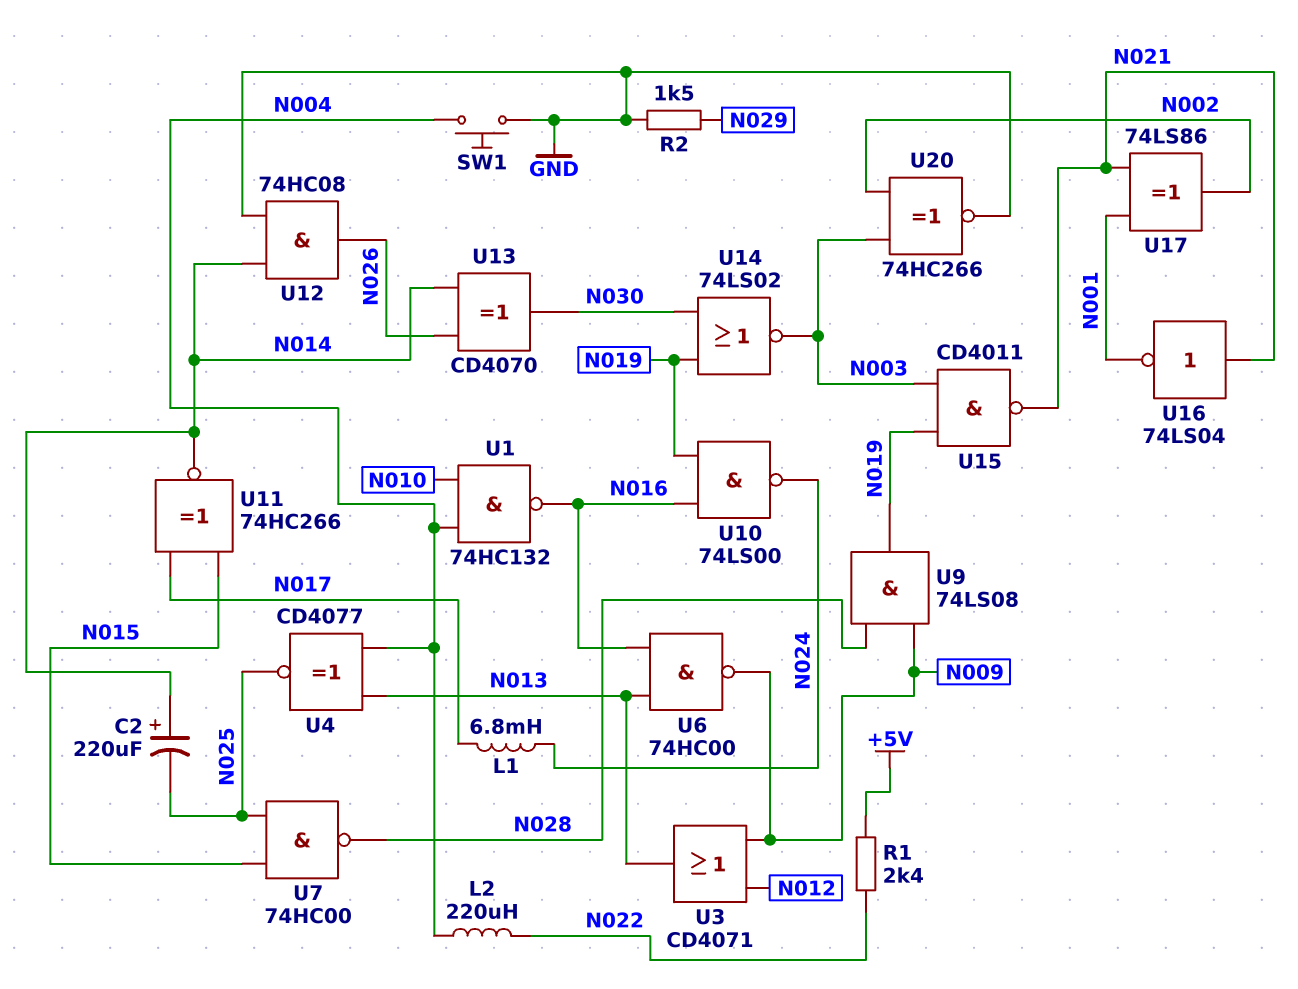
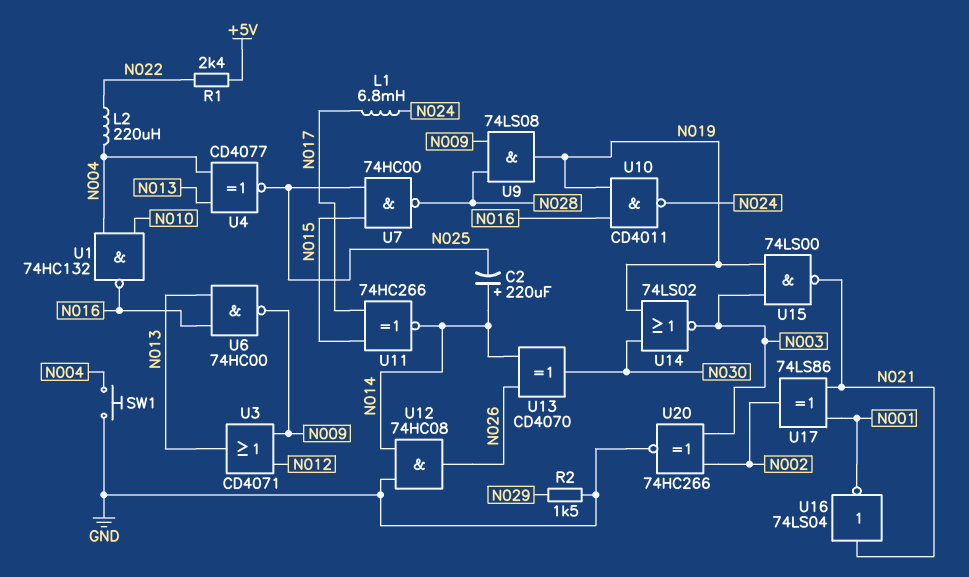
U10: NAND 74LS00 (in N016, in N019, out N024) -> NAND CD4011 (in N016, in N019, out N024)
U15: NAND CD4011 (in N003, in N019, out N021) -> NAND 74LS00 (in N003, in N019, out N021)

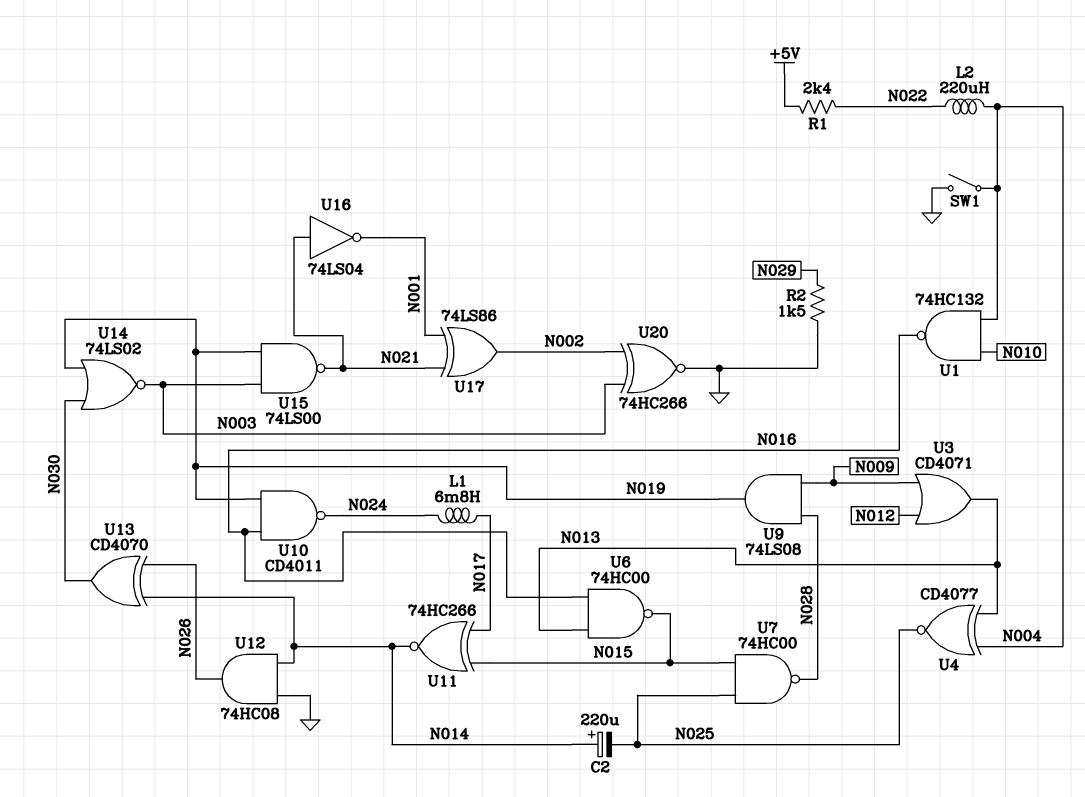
SW1: button (GND, N004) -> switch (GND, N004)
U6: NAND 74HC00 (in N013, in N016, out N009) -> NAND 74HC00 (in N013, in N016, out N015)

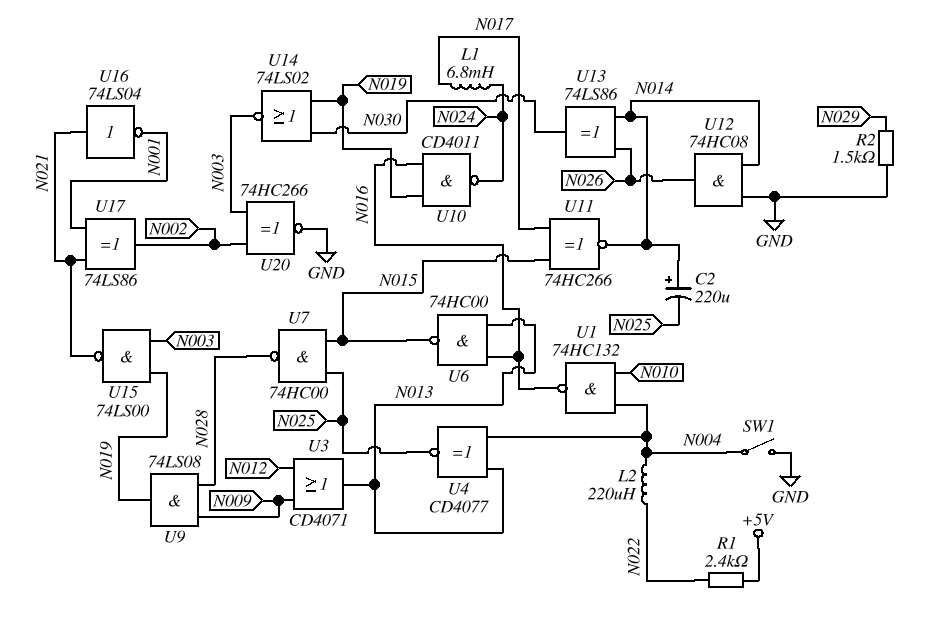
U13: XOR CD4070 (in N014, in N026, out N030) -> XOR 74LS86 (in N014, in N026, out N030)

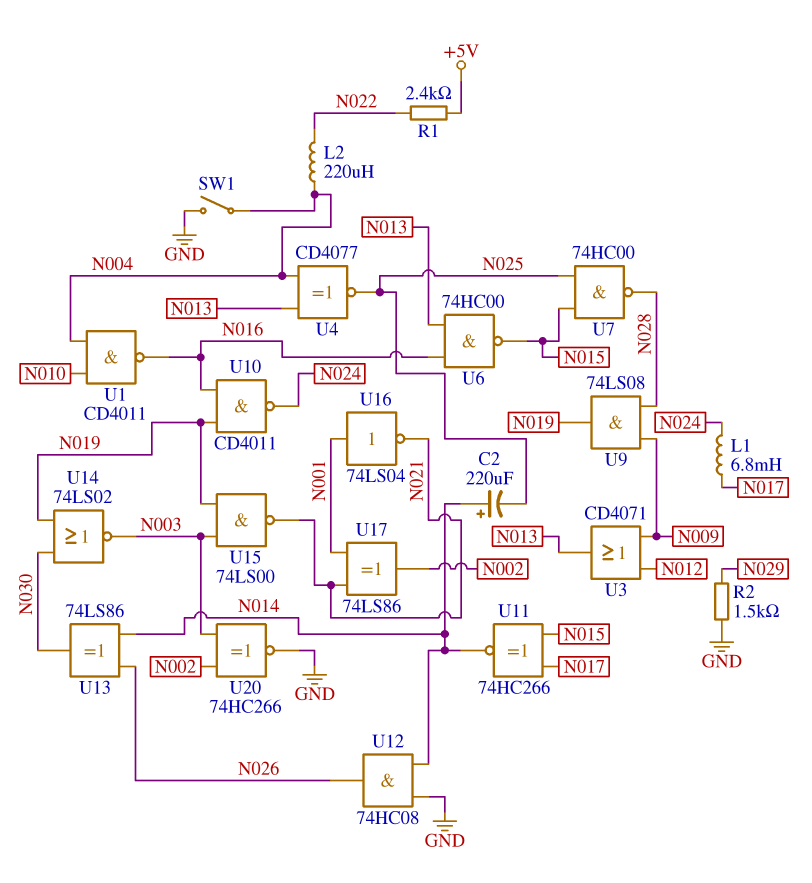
U1: NAND 74HC132 (in N004, in N010, out N016) -> NAND CD4011 (in N004, in N010, out N016)
U16: NOT 74LS04 (in N021, out N001) -> NOT 74LS04 (in N001, out N021)

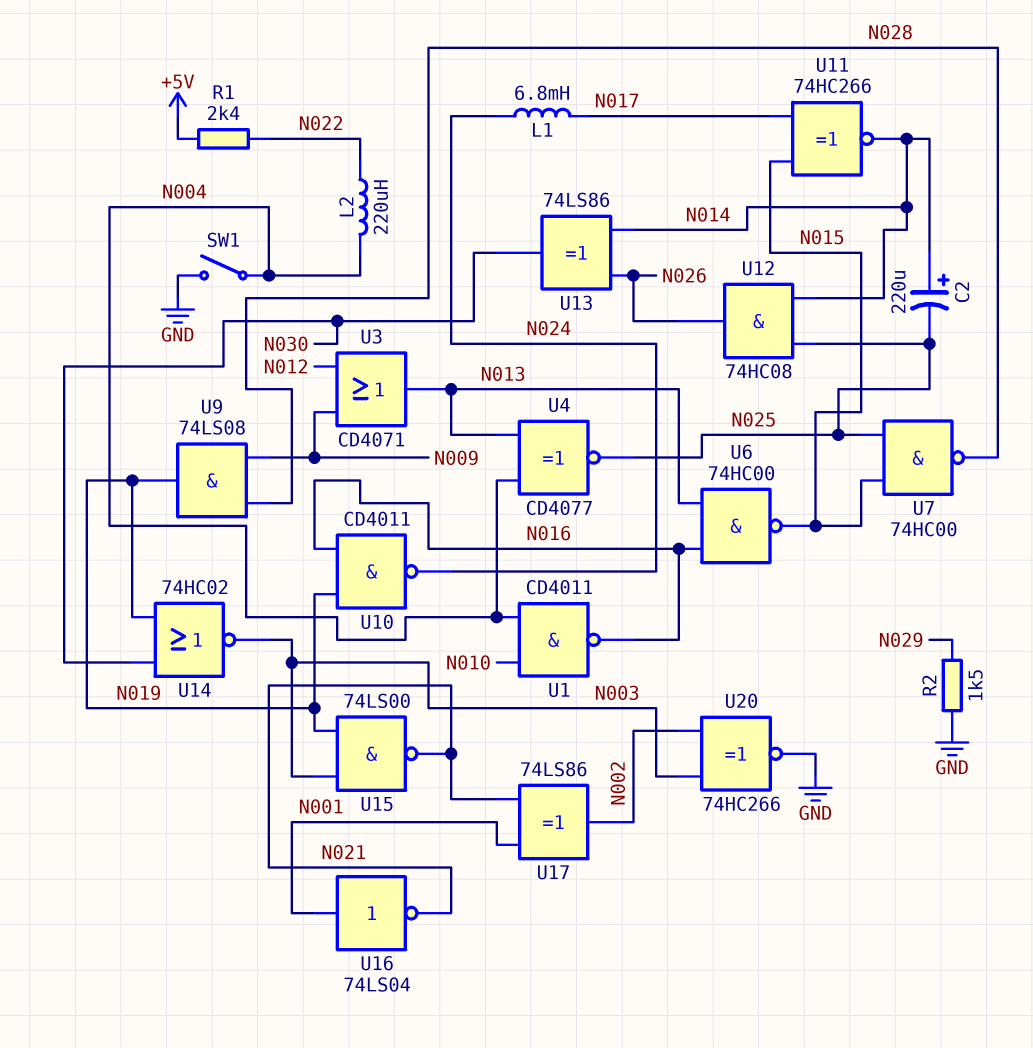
U12: AND 74HC08 (in GND, in N014, out N026) -> AND 74HC08 (in N014, in N025, out N026)
U14: NOR 74LS02 (in N019, in N030, out N003) -> NOR 74HC02 (in N019, in N030, out N003)

